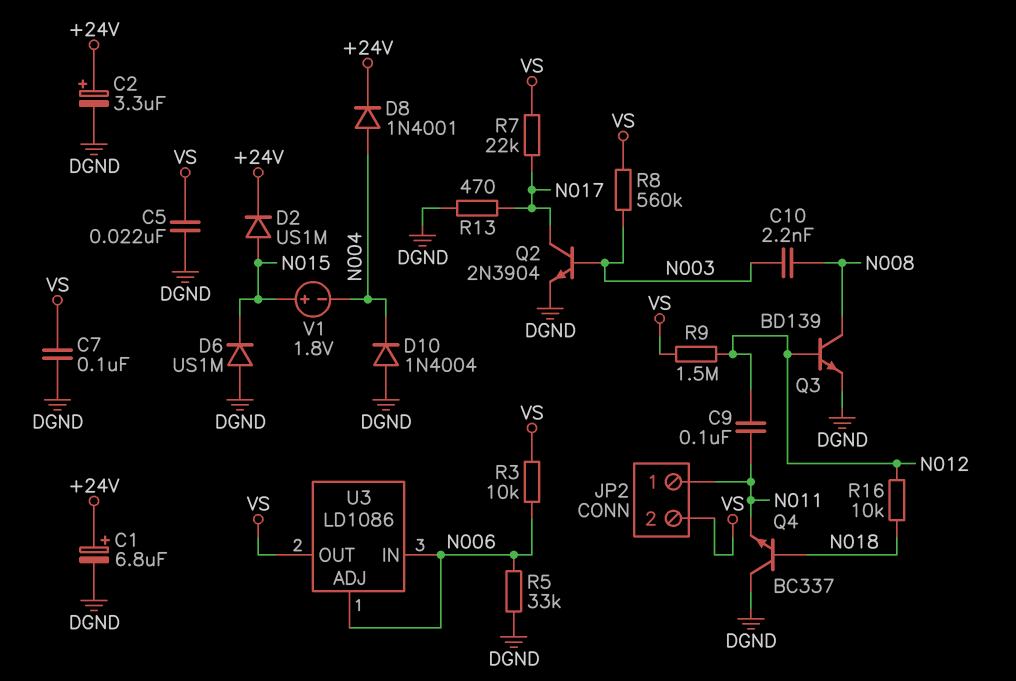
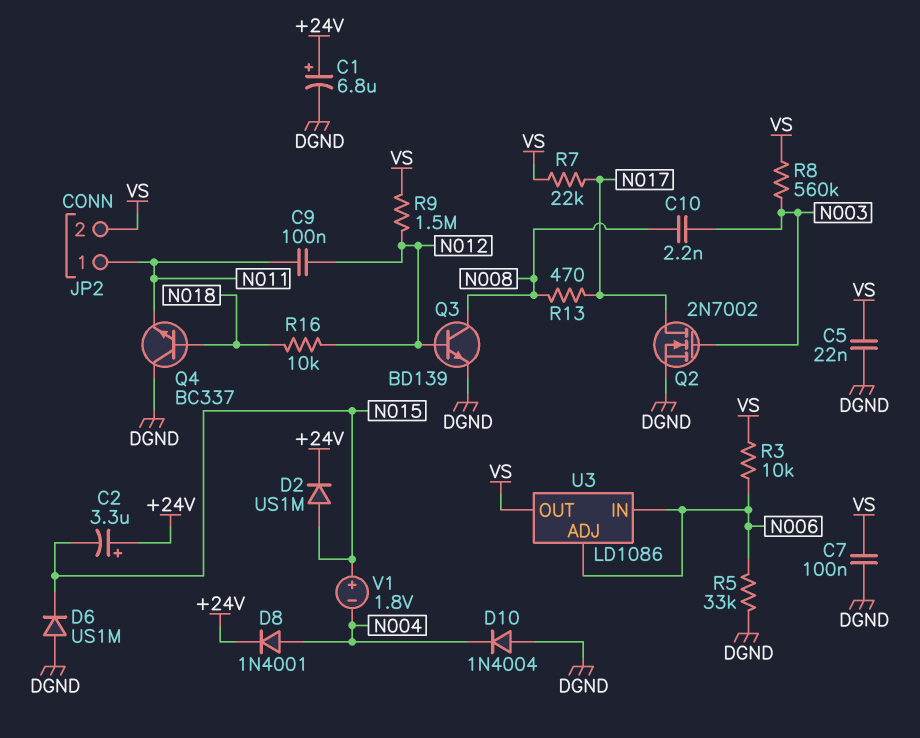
C2: 3.3uF (plus +24V, minus DGND) -> 3.3uF (plus +24V, minus N015)
Q2: NPN 2N3904 (B N003, C N017, E DGND) -> NMOS 2N7002 (G N003, D N017, S DGND)
R13: 470 (DGND, N017) -> 470 (N008, N017)

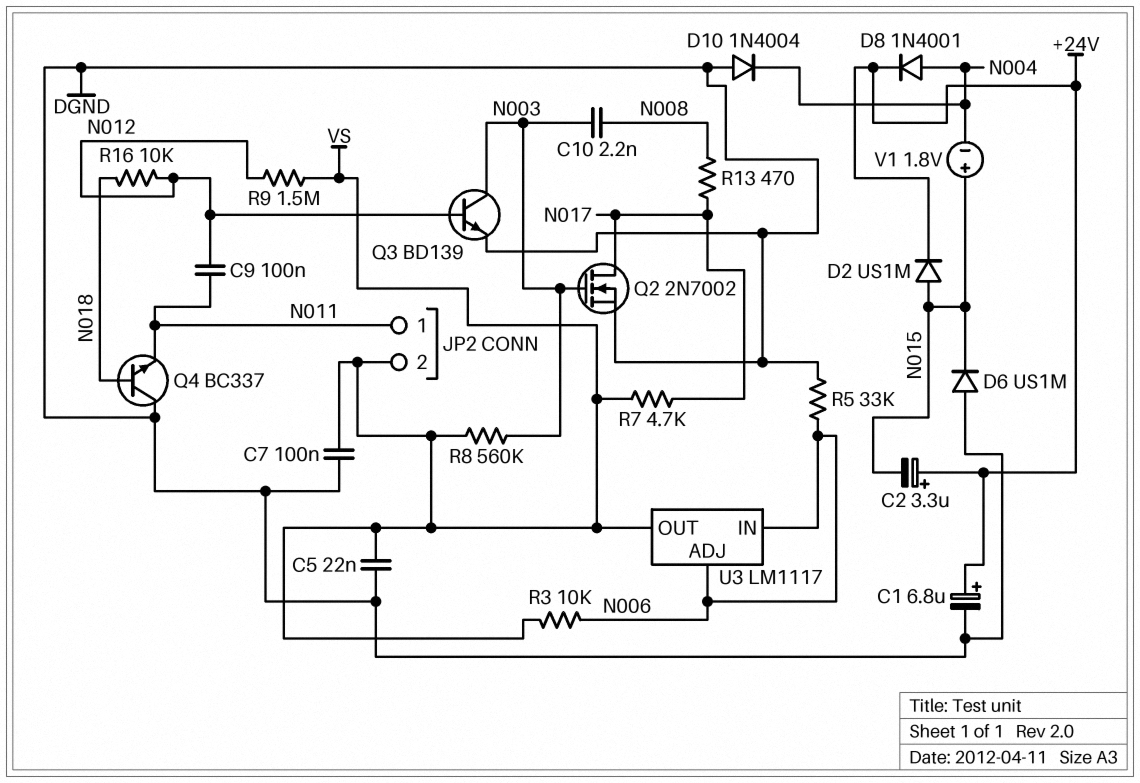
Q3: NPN BD139 (B N012, C N008, E DGND) -> NPN BD139 (B N012, C N003, E DGND)
R7: 22k (N017, VS) -> 4.7k (N017, VS)
U3: LD1086 -> LM1117

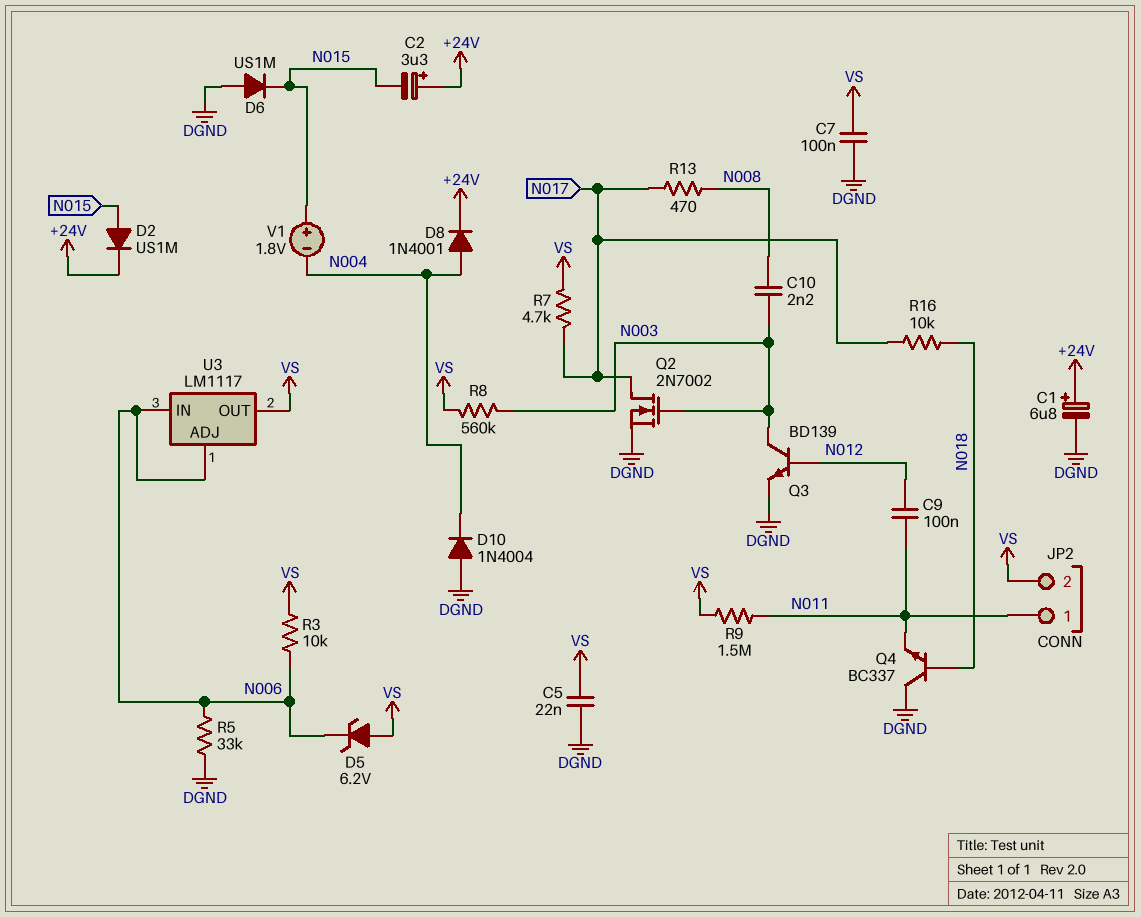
D5: none -> zener 6.2V (A VS, K N006)
R9: 1.5M (N012, VS) -> 1.5M (N011, VS)
R16: 10k (N012, N018) -> 10k (N017, N018)

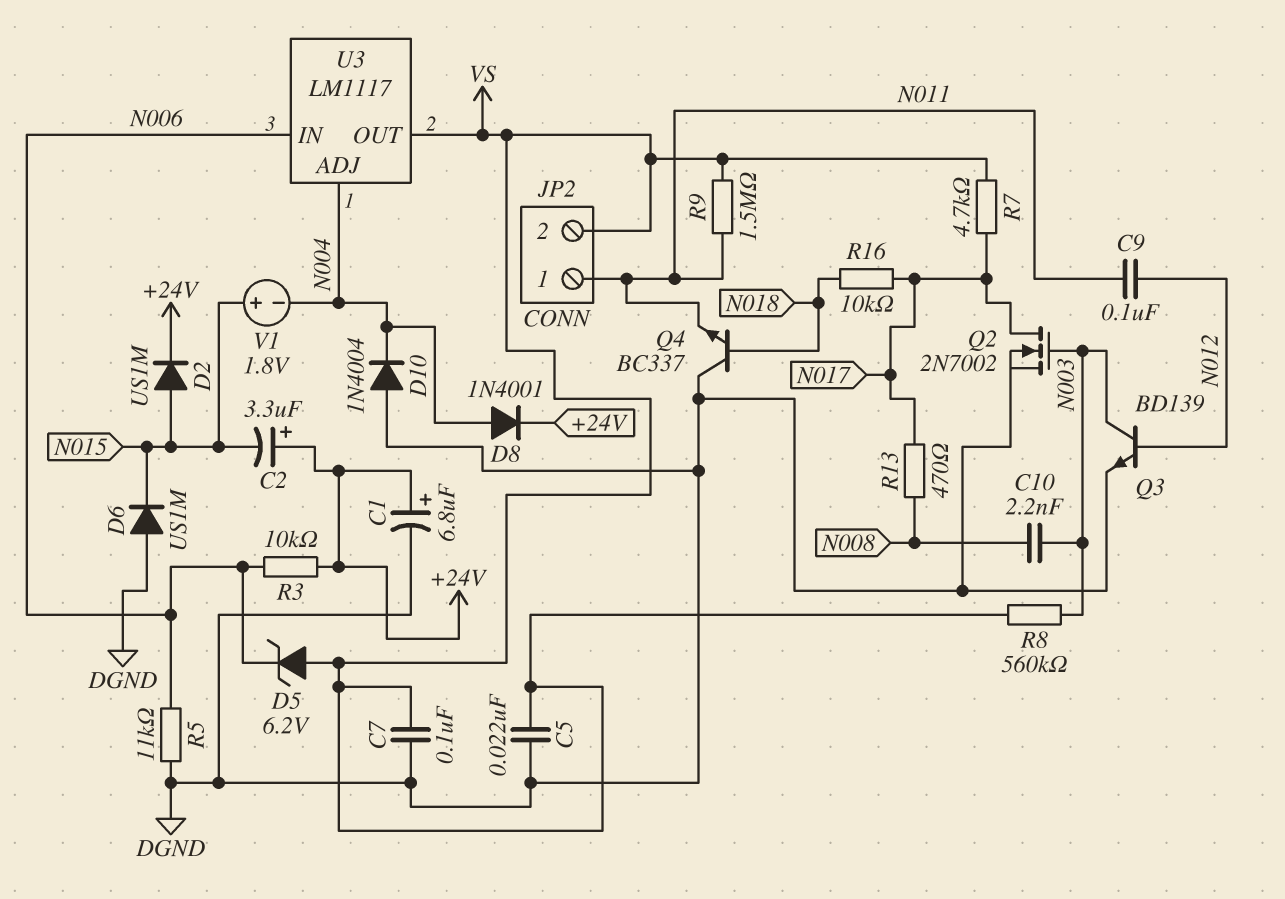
R3: 10k (N006, VS) -> 10k (+24V, N006)
R5: 33k (DGND, N006) -> 11k (DGND, N006)
U3 pin ADJ: N006 -> N004

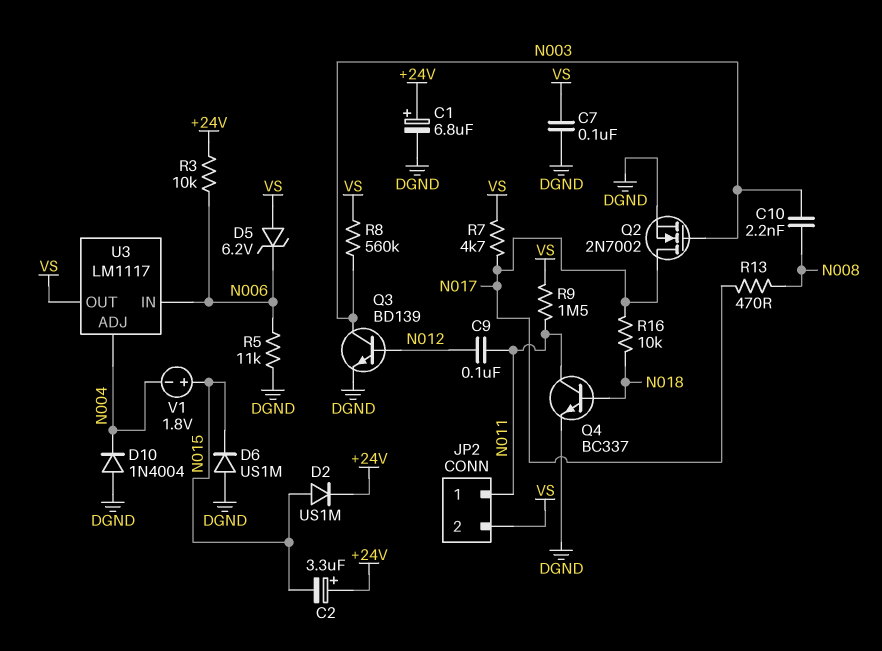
C5: 22nF (DGND, VS) -> none
D8: diode 1N4001 (A N004, K +24V) -> none
Q4: NPN BC337 (B N018, C DGND, E N011) -> NPN BC337 (B N018, C N011, E DGND)

